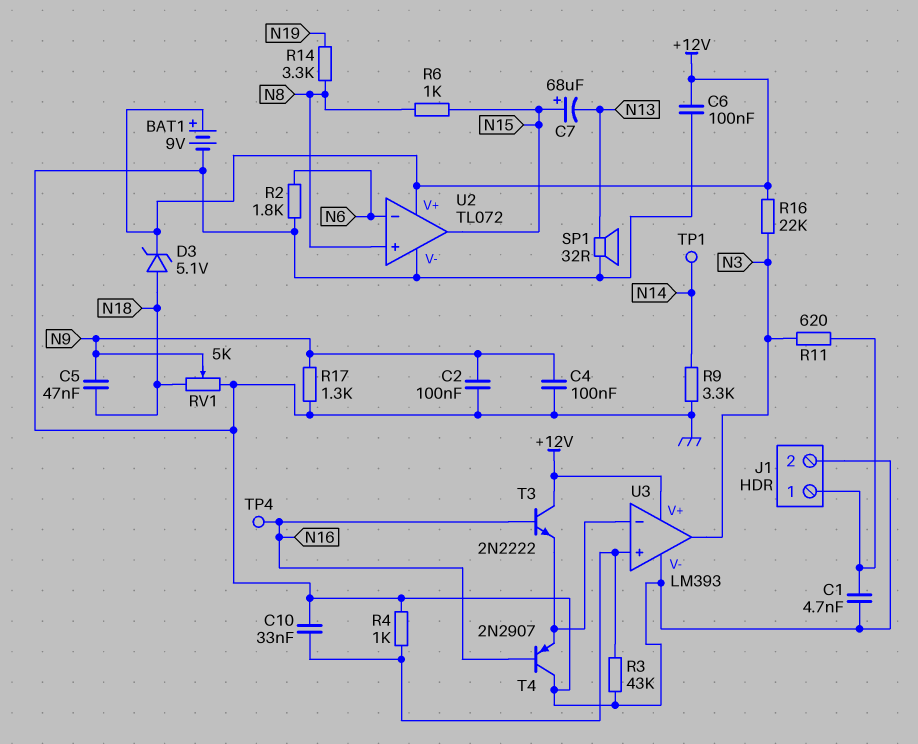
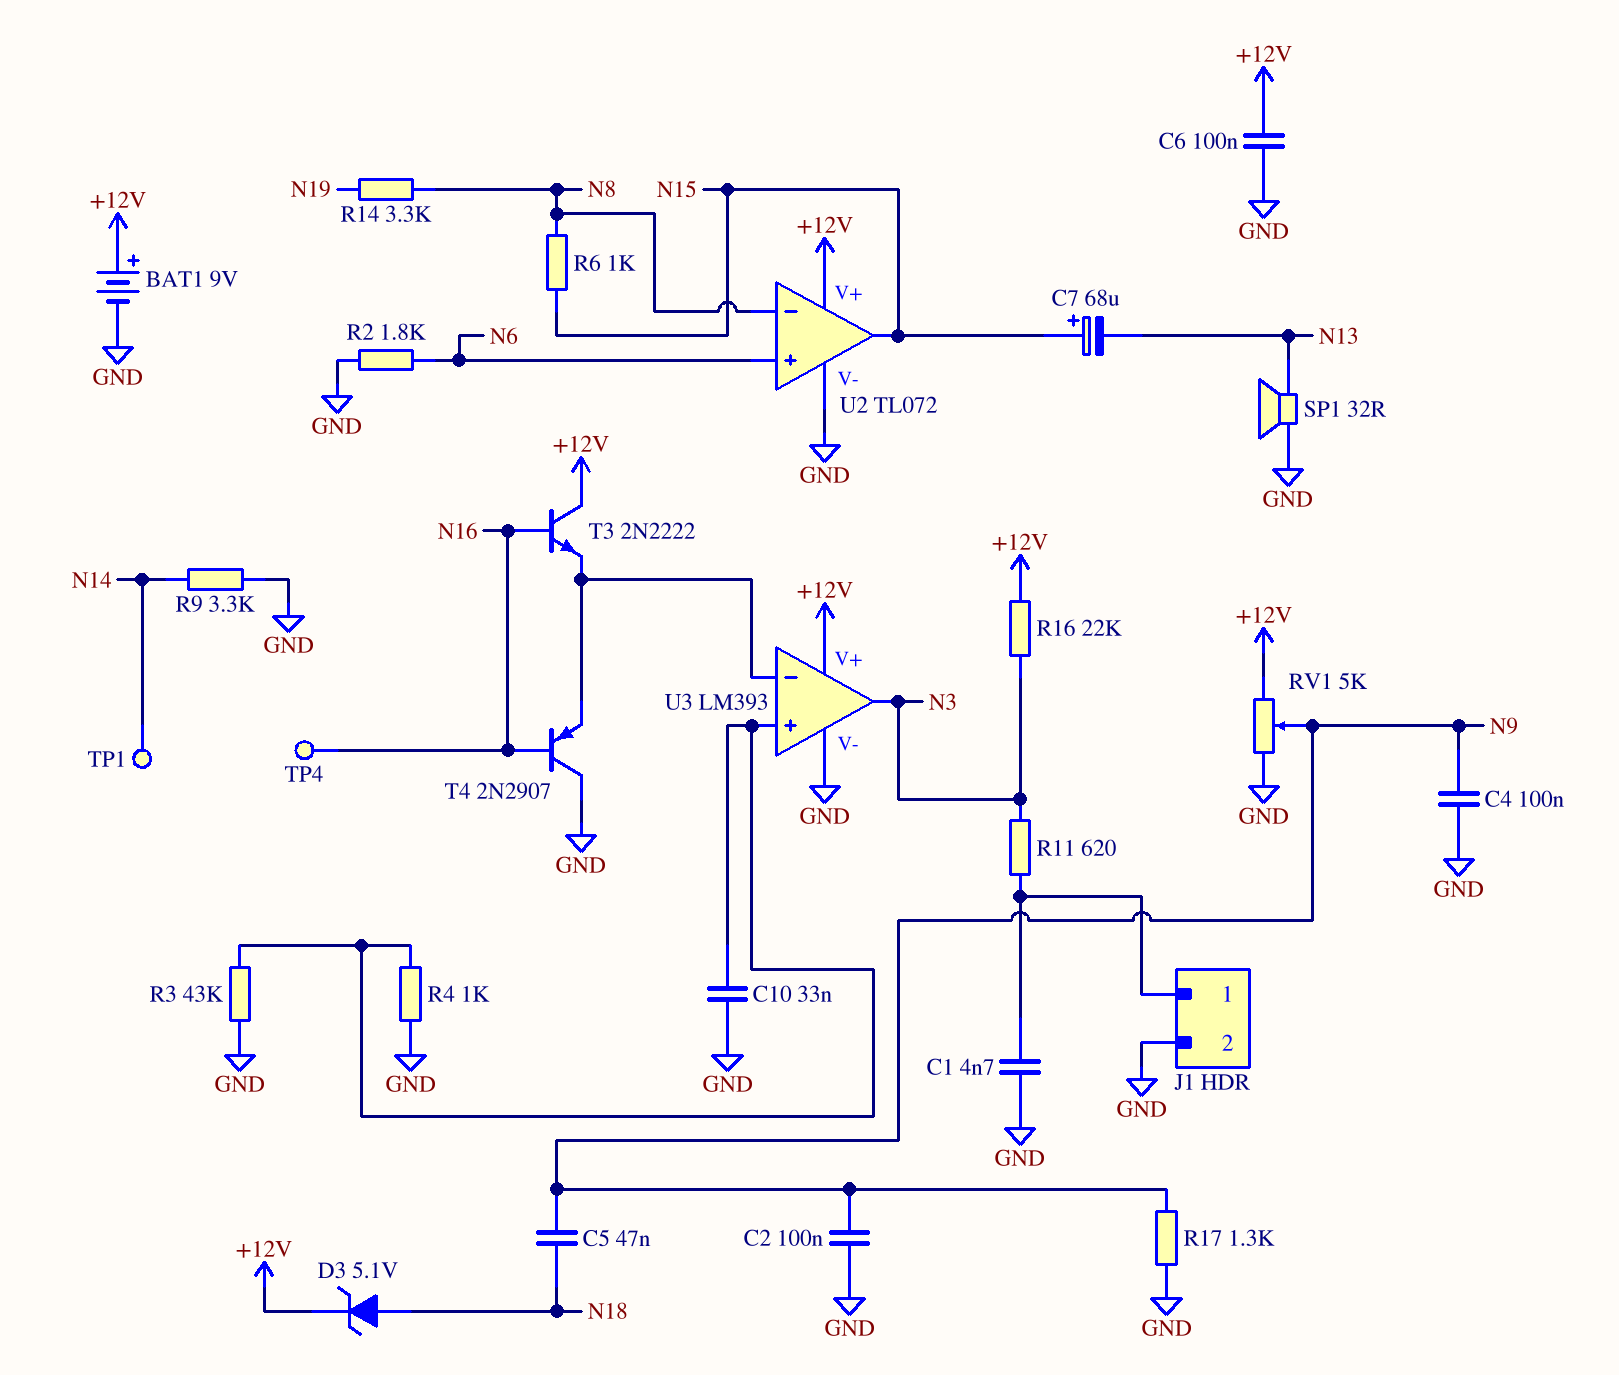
RV1: 5k (GND, N18, wiper N9) -> 5k (+12V, GND, wiper N9)
U2 pin in+: N8 -> N6
U2 pin in-: N6 -> N8

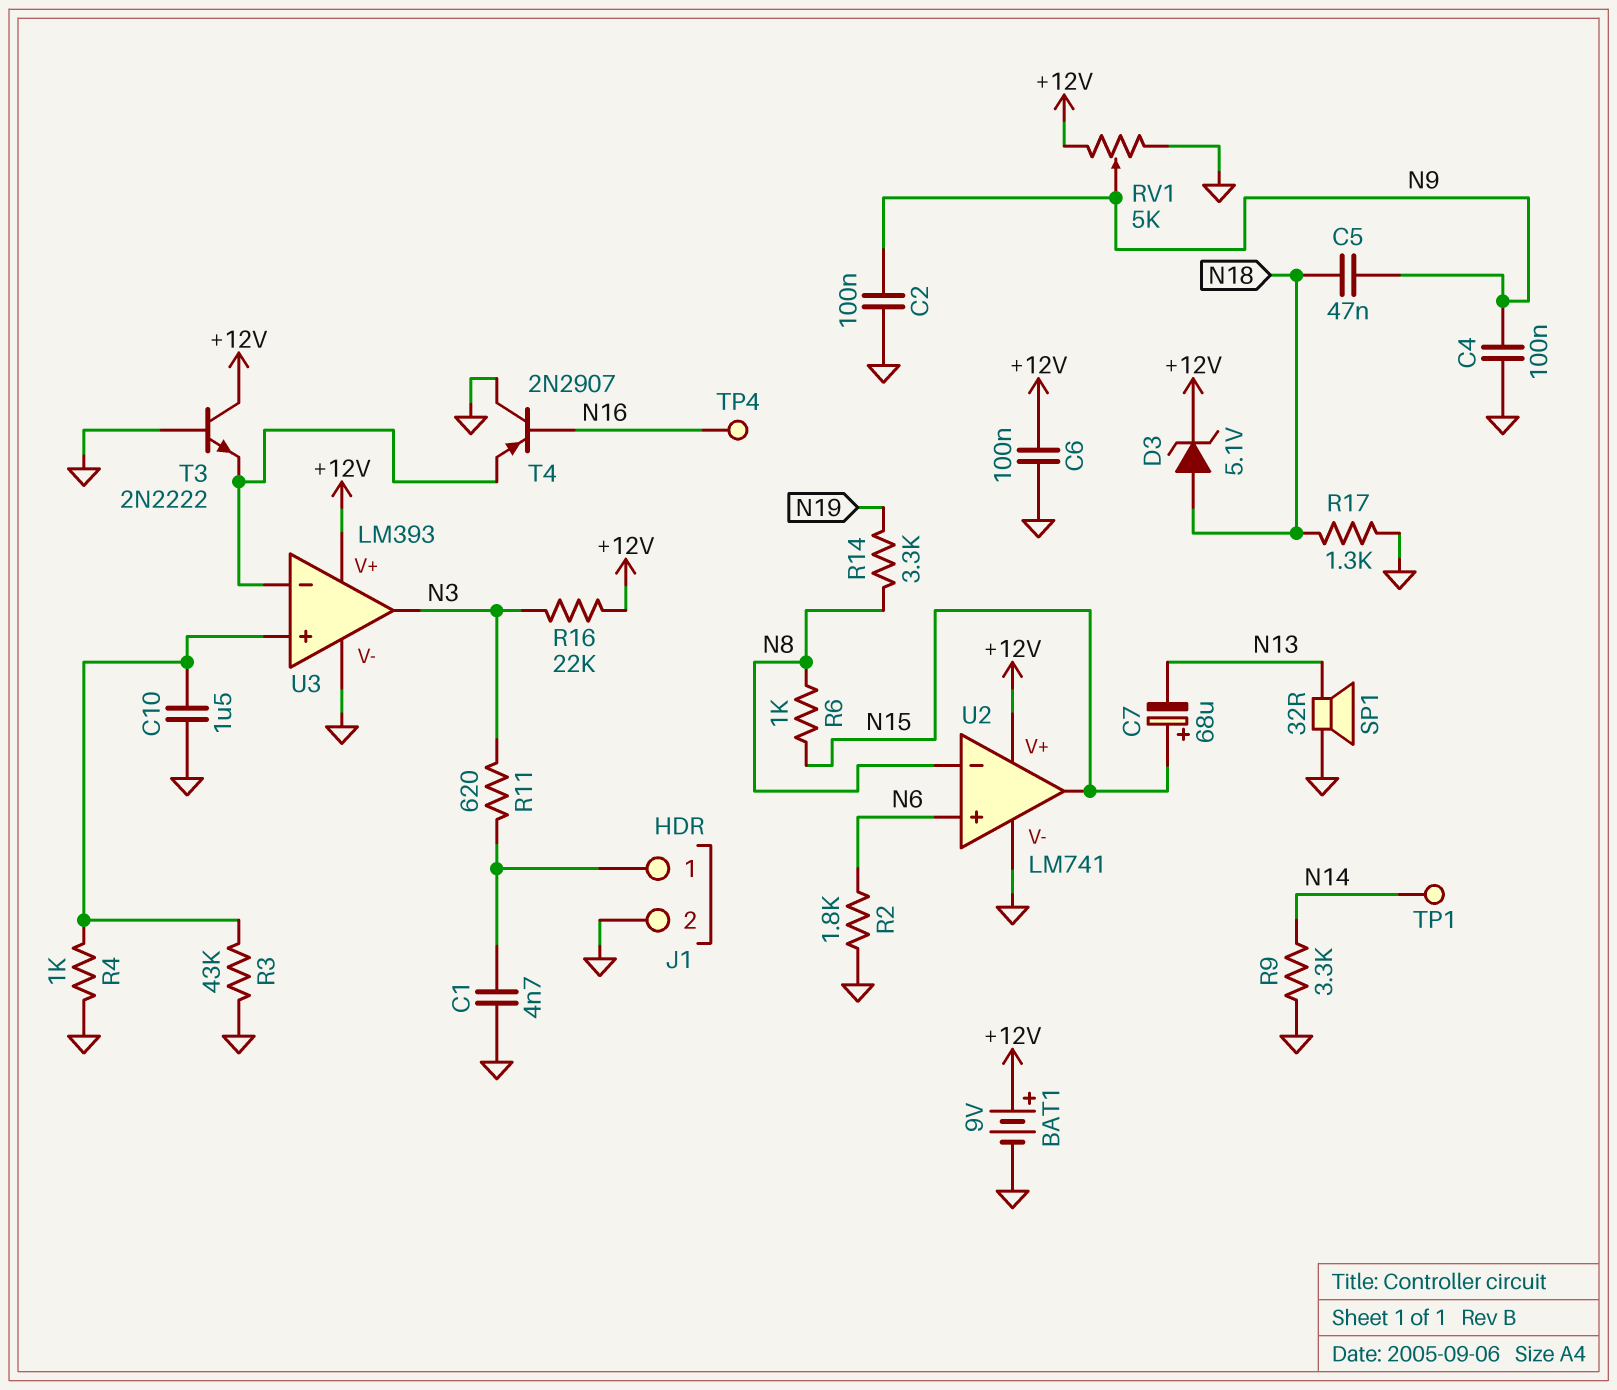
C10: 33nF (GND, U3/in+) -> 1.5uF (GND, U3/in+)
R17: 1.3k (GND, N9) -> 1.3k (GND, N18)
T3: NPN 2N2222 (B N16, C +12V, E U3/in-) -> NPN 2N2222 (B GND, C +12V, E U3/in-)
U2: TL072 -> LM741

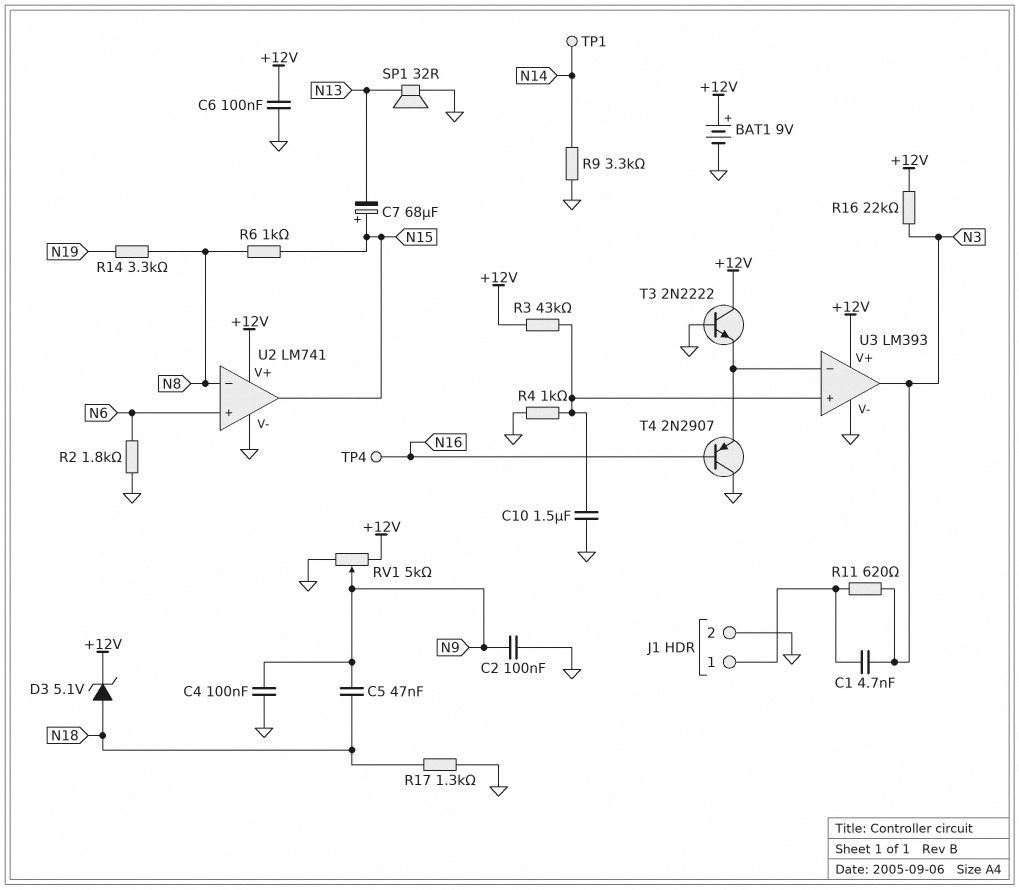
C1: 4.7nF (GND, J1/1) -> 4.7nF (J1/1, N3)
R3: 43k (GND, U3/in+) -> 43k (+12V, U3/in+)

